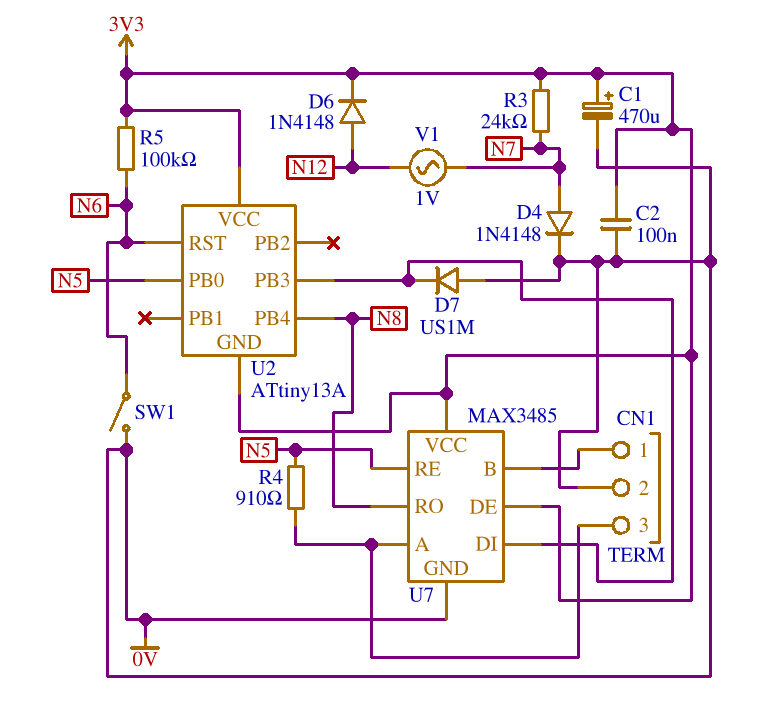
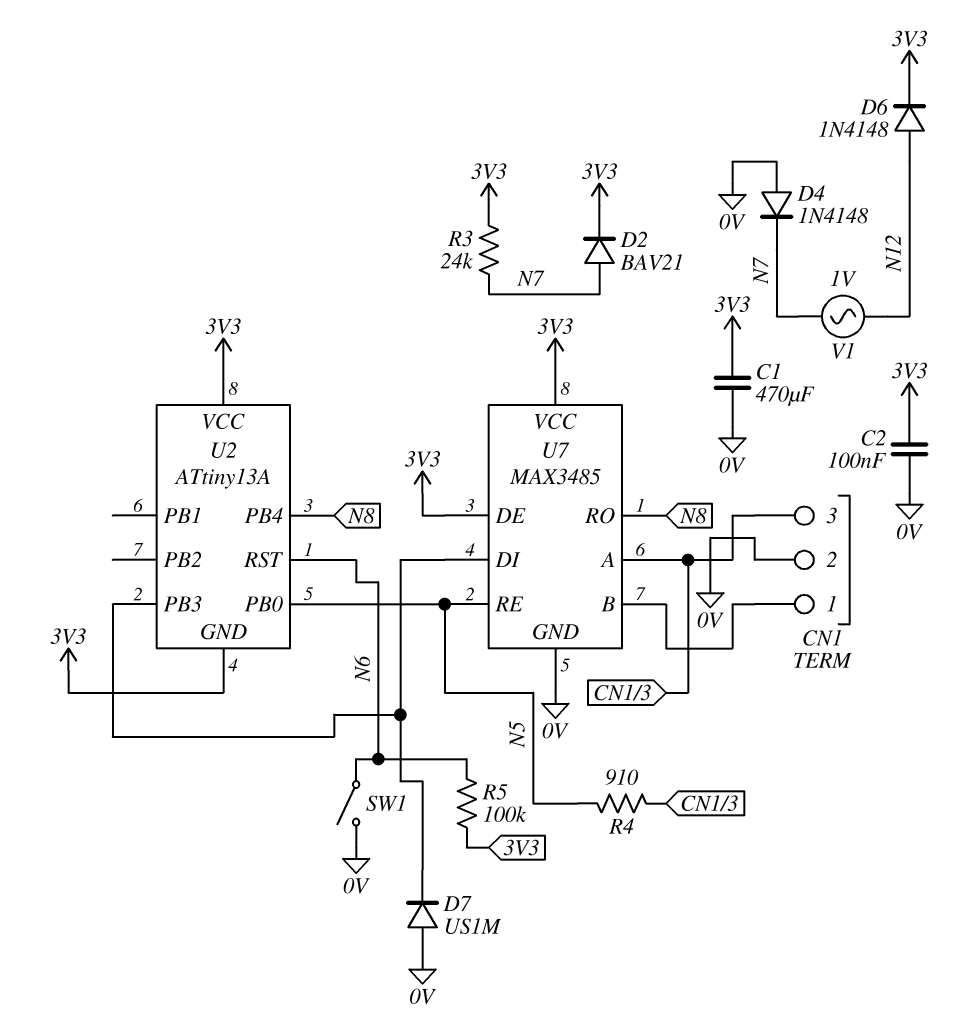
C1: 470uF (plus 3V3, minus 0V) -> 470uF (0V, 3V3)
D2: none -> diode BAV21 (A N7, K 3V3)
D4: diode 1N4148 (A N7, K 0V) -> diode 1N4148 (A 0V, K N7)

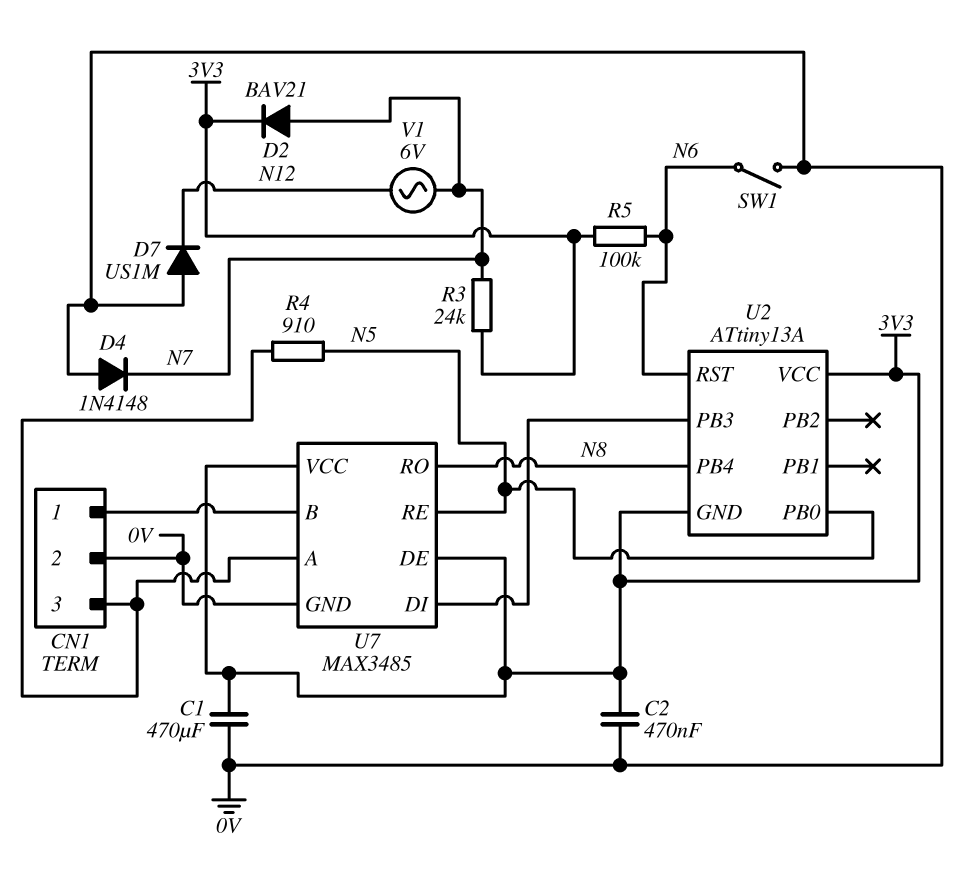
C2: 100nF (0V, 3V3) -> 470nF (0V, 3V3)
D6: diode 1N4148 (A N12, K 3V3) -> none
D7: diode US1M (A 0V, K U2/PB3) -> diode US1M (A 0V, K N12)
V1: AC 1V (N7, N12) -> AC 6V (N7, N12)

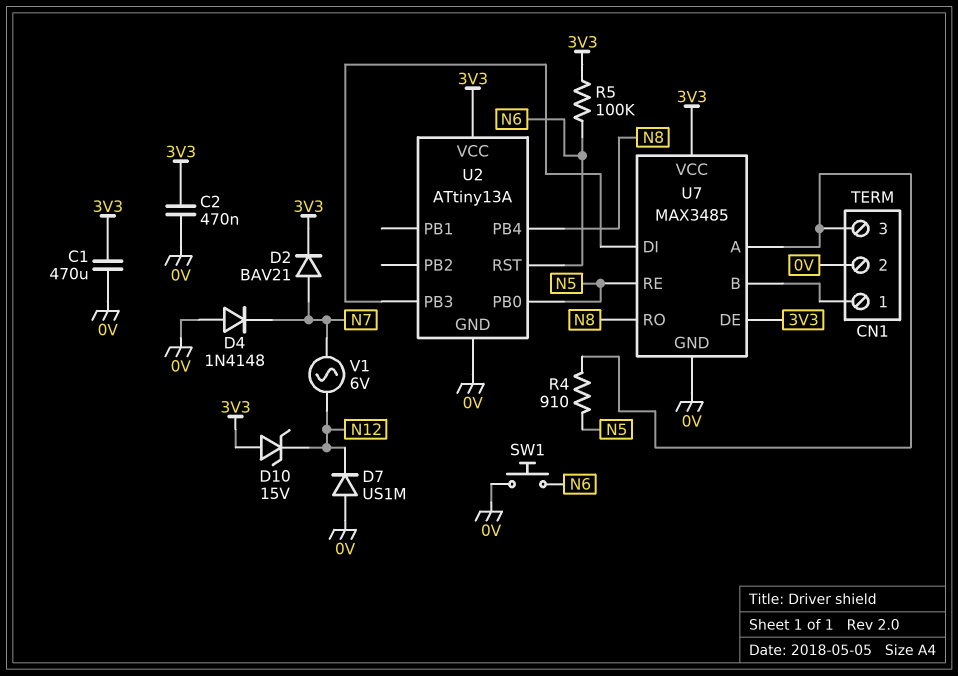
D10: none -> zener 15V (A 3V3, K N12)
R3: 24k (3V3, N7) -> none
SW1: switch (0V, N6) -> button (0V, N6)
U2 pin GND: 3V3 -> 0V

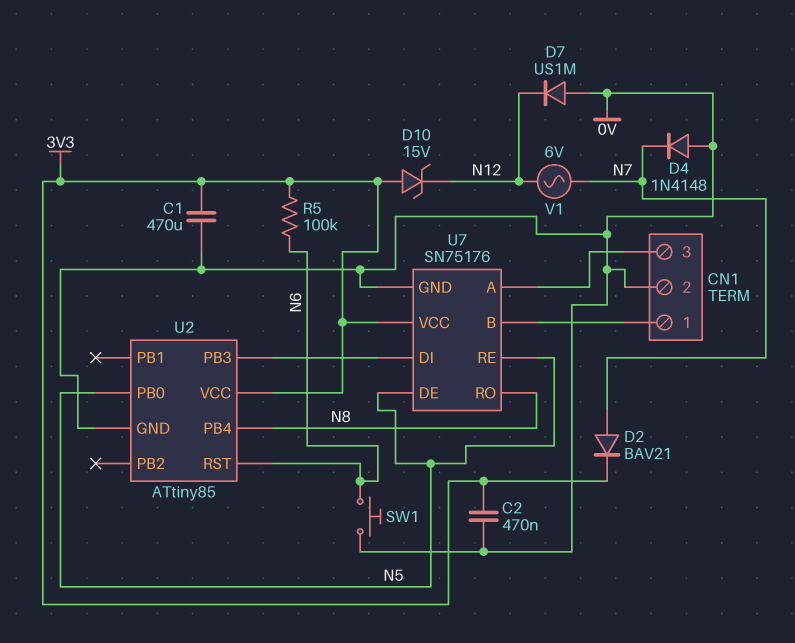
R4: 910 (CN1/3, N5) -> none
U2: ATtiny13A -> ATtiny85
U7: MAX3485 -> SN75176
U7 pin DE: 3V3 -> N5

